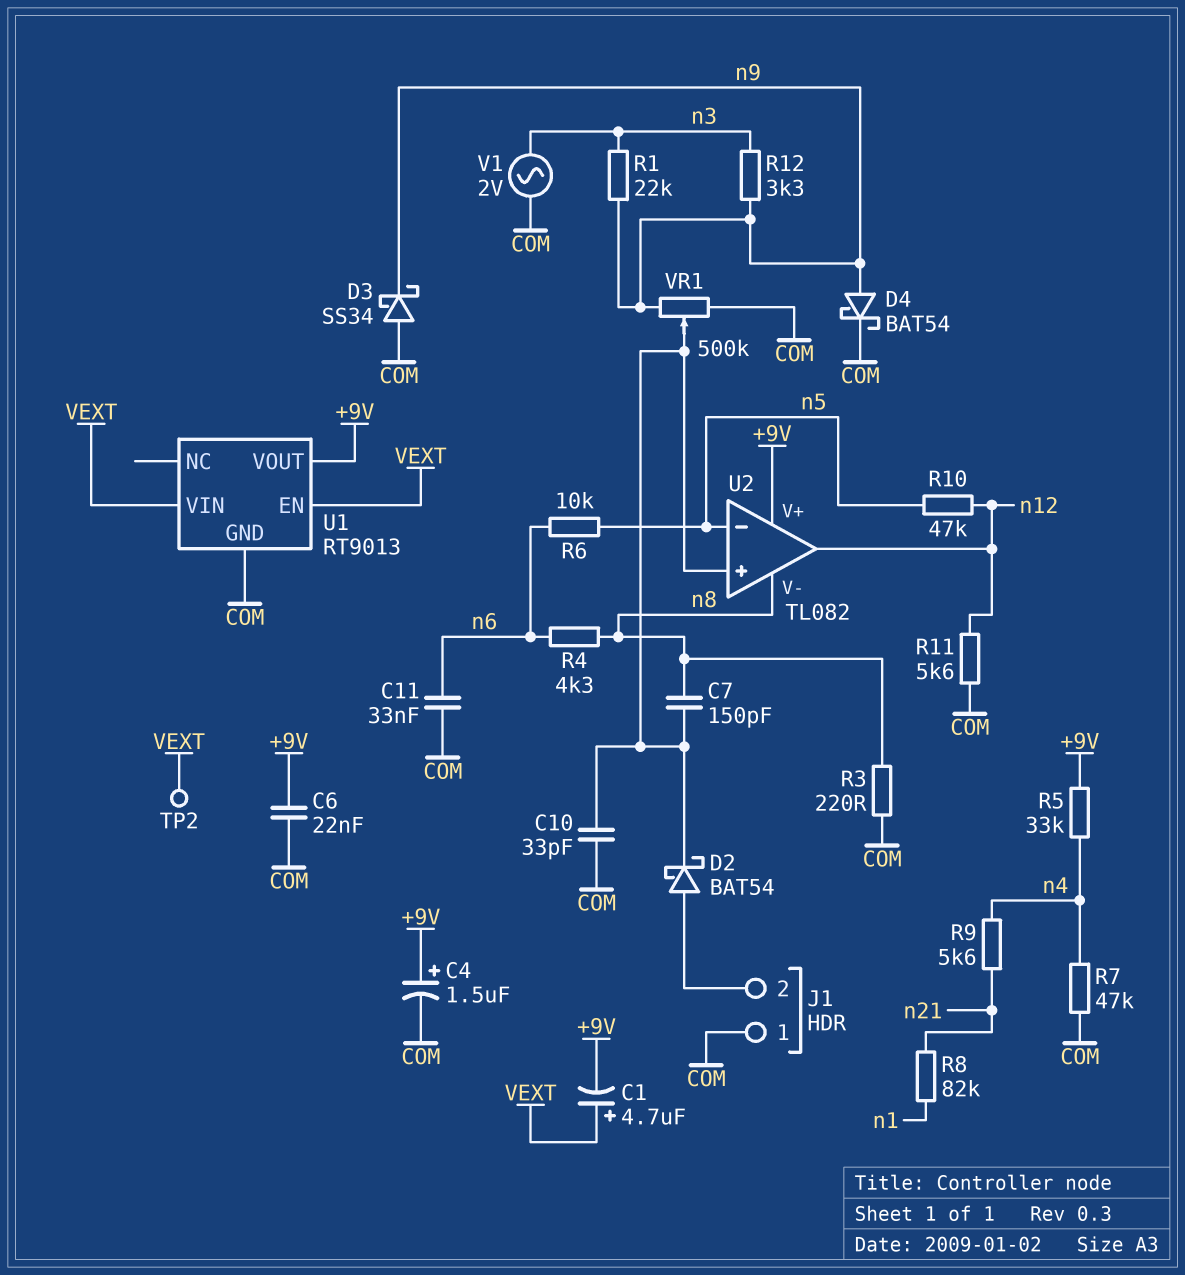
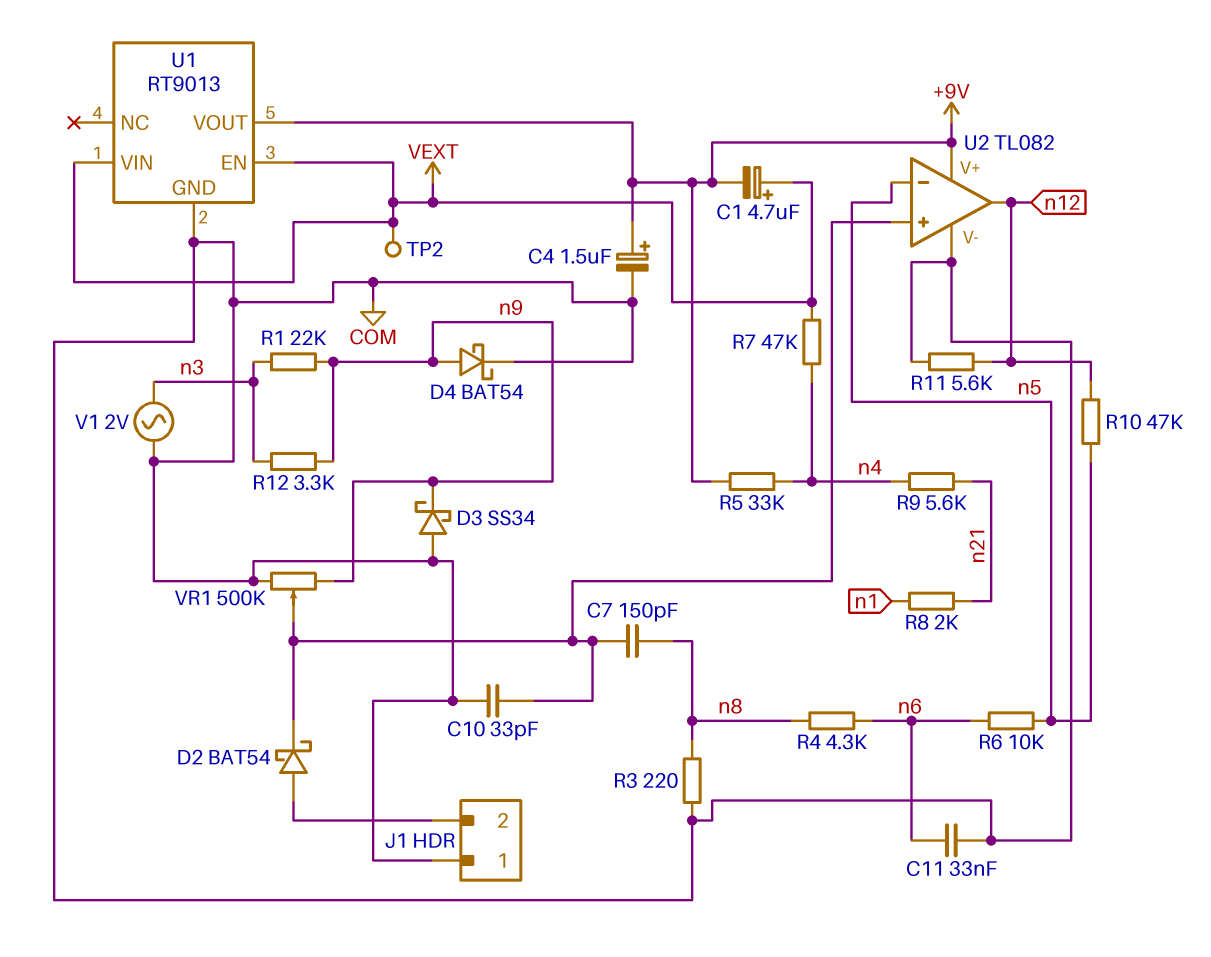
C6: 22nF (+9V, COM) -> none
R7: 47k (COM, n4) -> 47k (VEXT, n4)
R8: 82k (n1, n21) -> 2k (n1, n21)
U2 pin V-: n8 -> COM

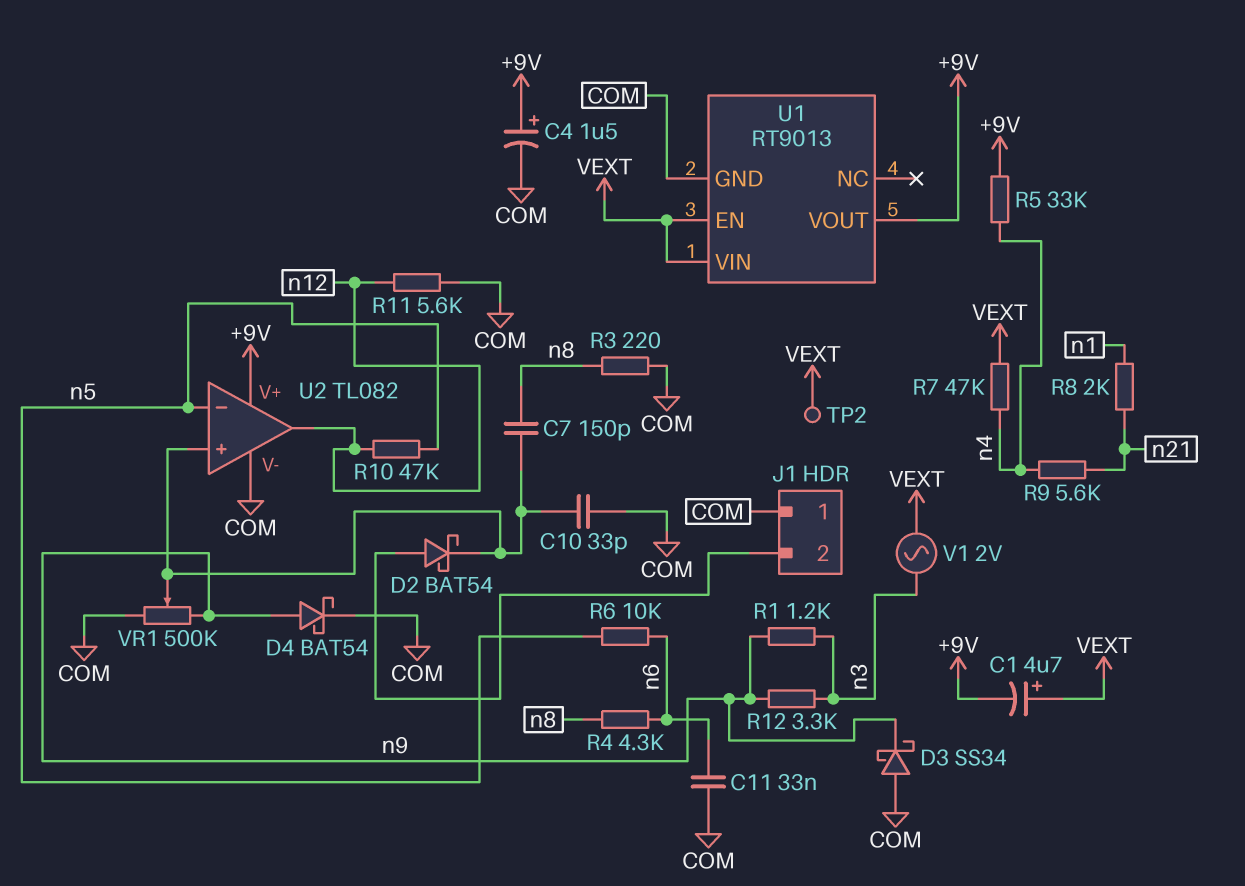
R1: 22k (n3, n9) -> 1.2k (n3, n9)
V1: AC 2V (COM, n3) -> AC 2V (VEXT, n3)

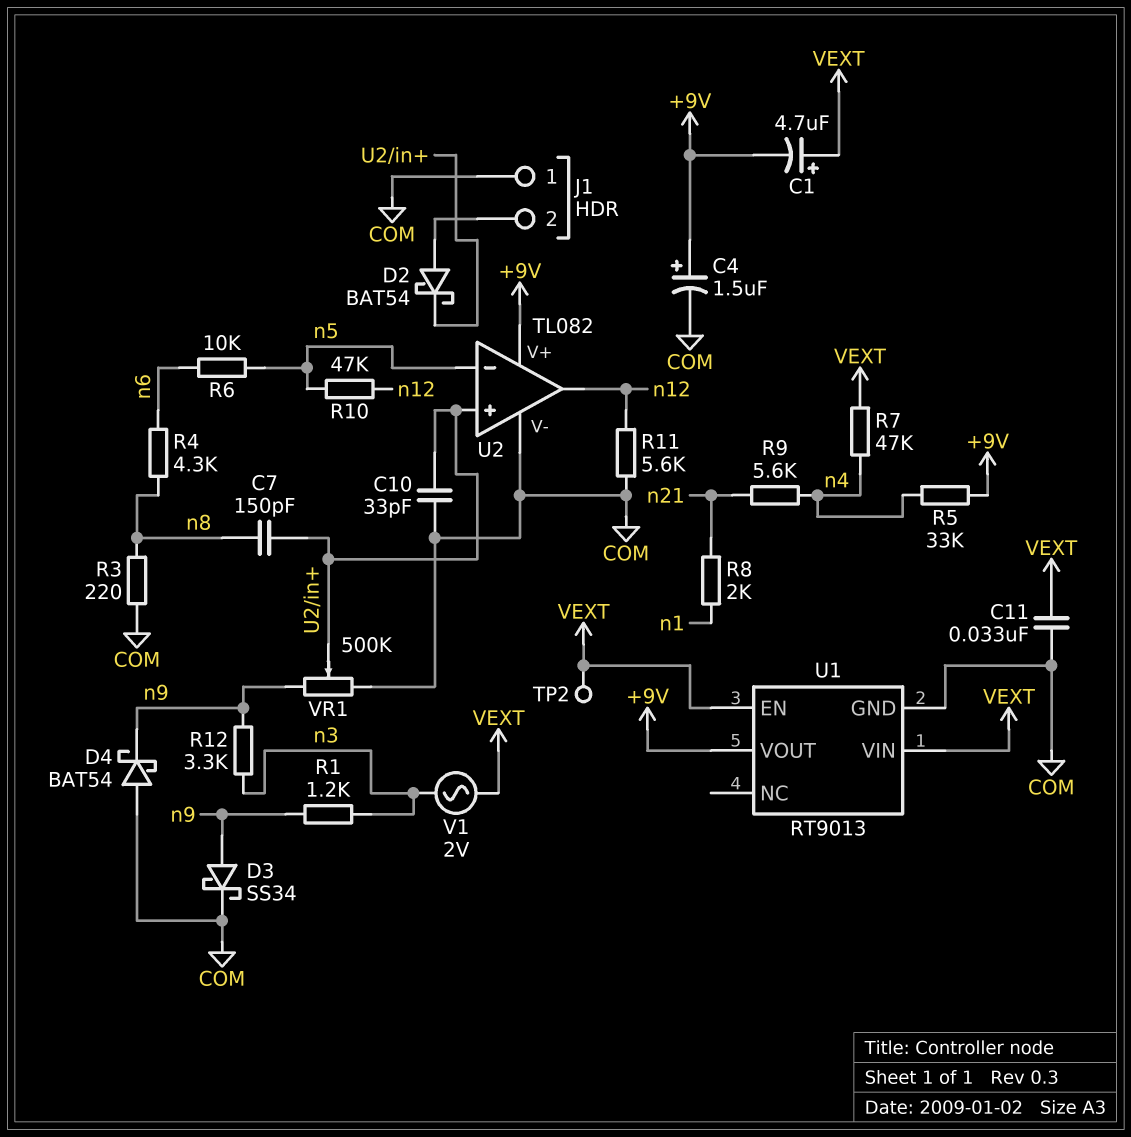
C11: 33nF (COM, n6) -> 33nF (COM, VEXT)
D3: schottky SS34 (A COM, K n9) -> schottky SS34 (A n9, K COM)
D4: schottky BAT54 (A n9, K COM) -> schottky BAT54 (A COM, K n9)

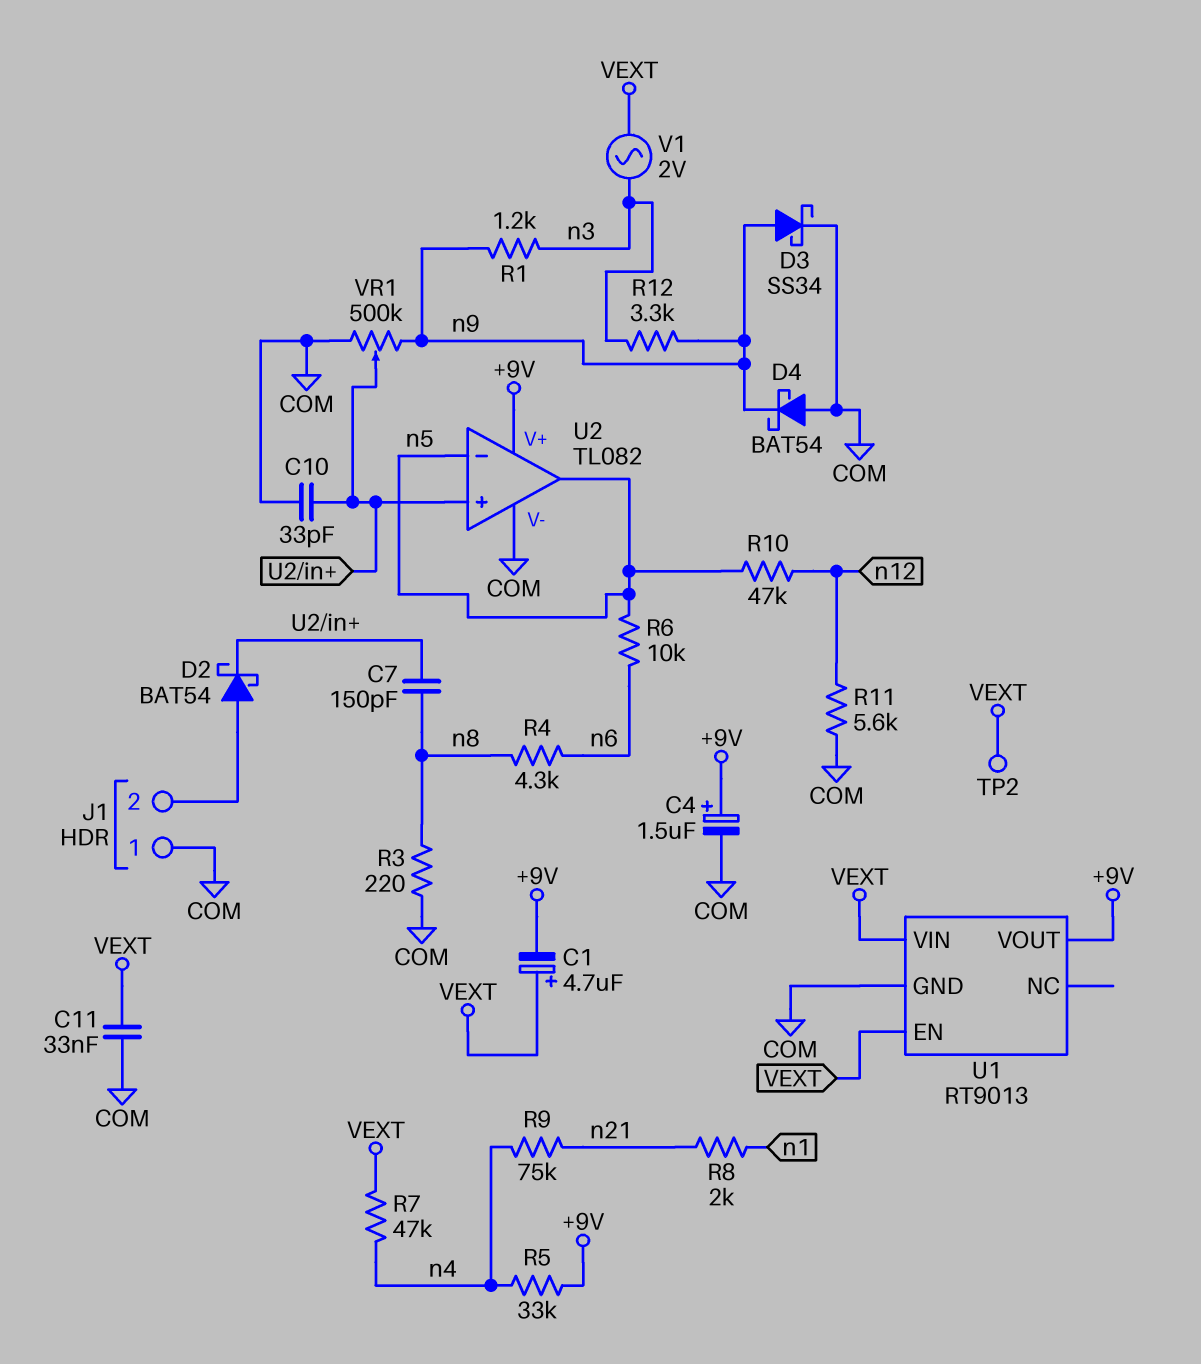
R9: 5.6k (n4, n21) -> 75k (n4, n21)
U2 pin out: n12 -> n5

